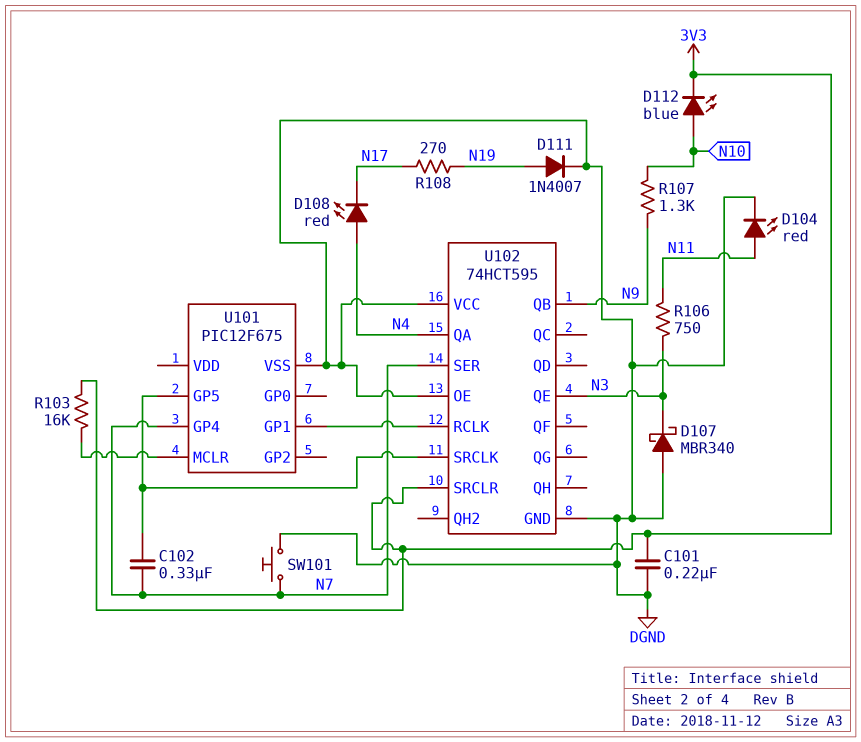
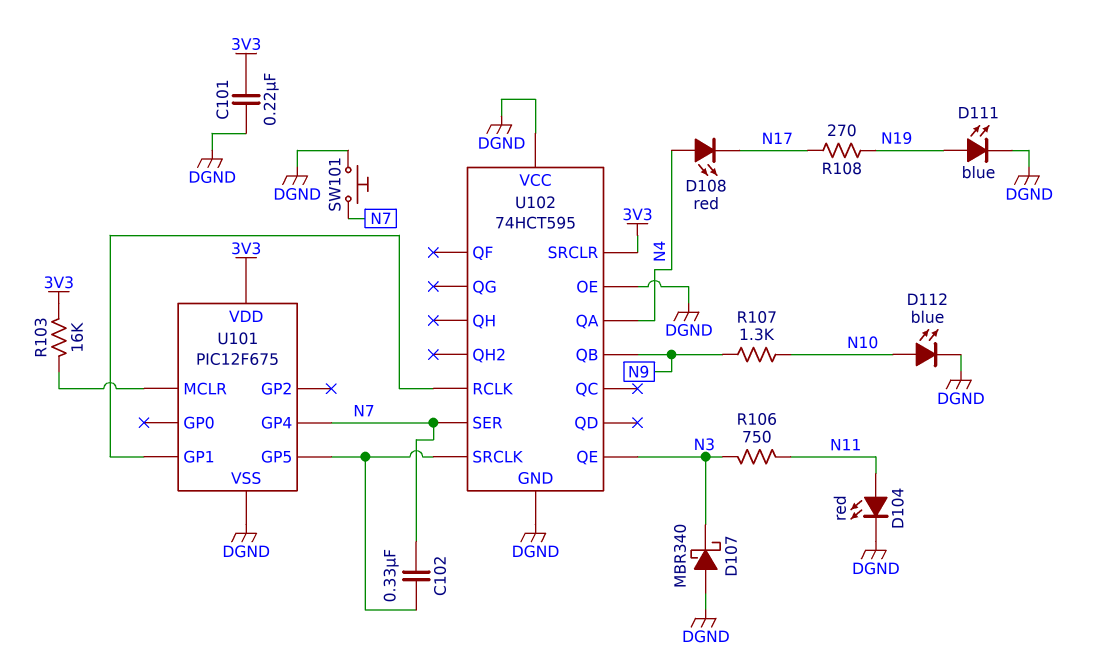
D111: diode 1N4007 (A N19, K DGND) -> LED blue (A N19, K DGND)
D112: LED blue (A N10, K 3V3) -> LED blue (A N10, K DGND)
U101 pin VDD: none -> 3V3

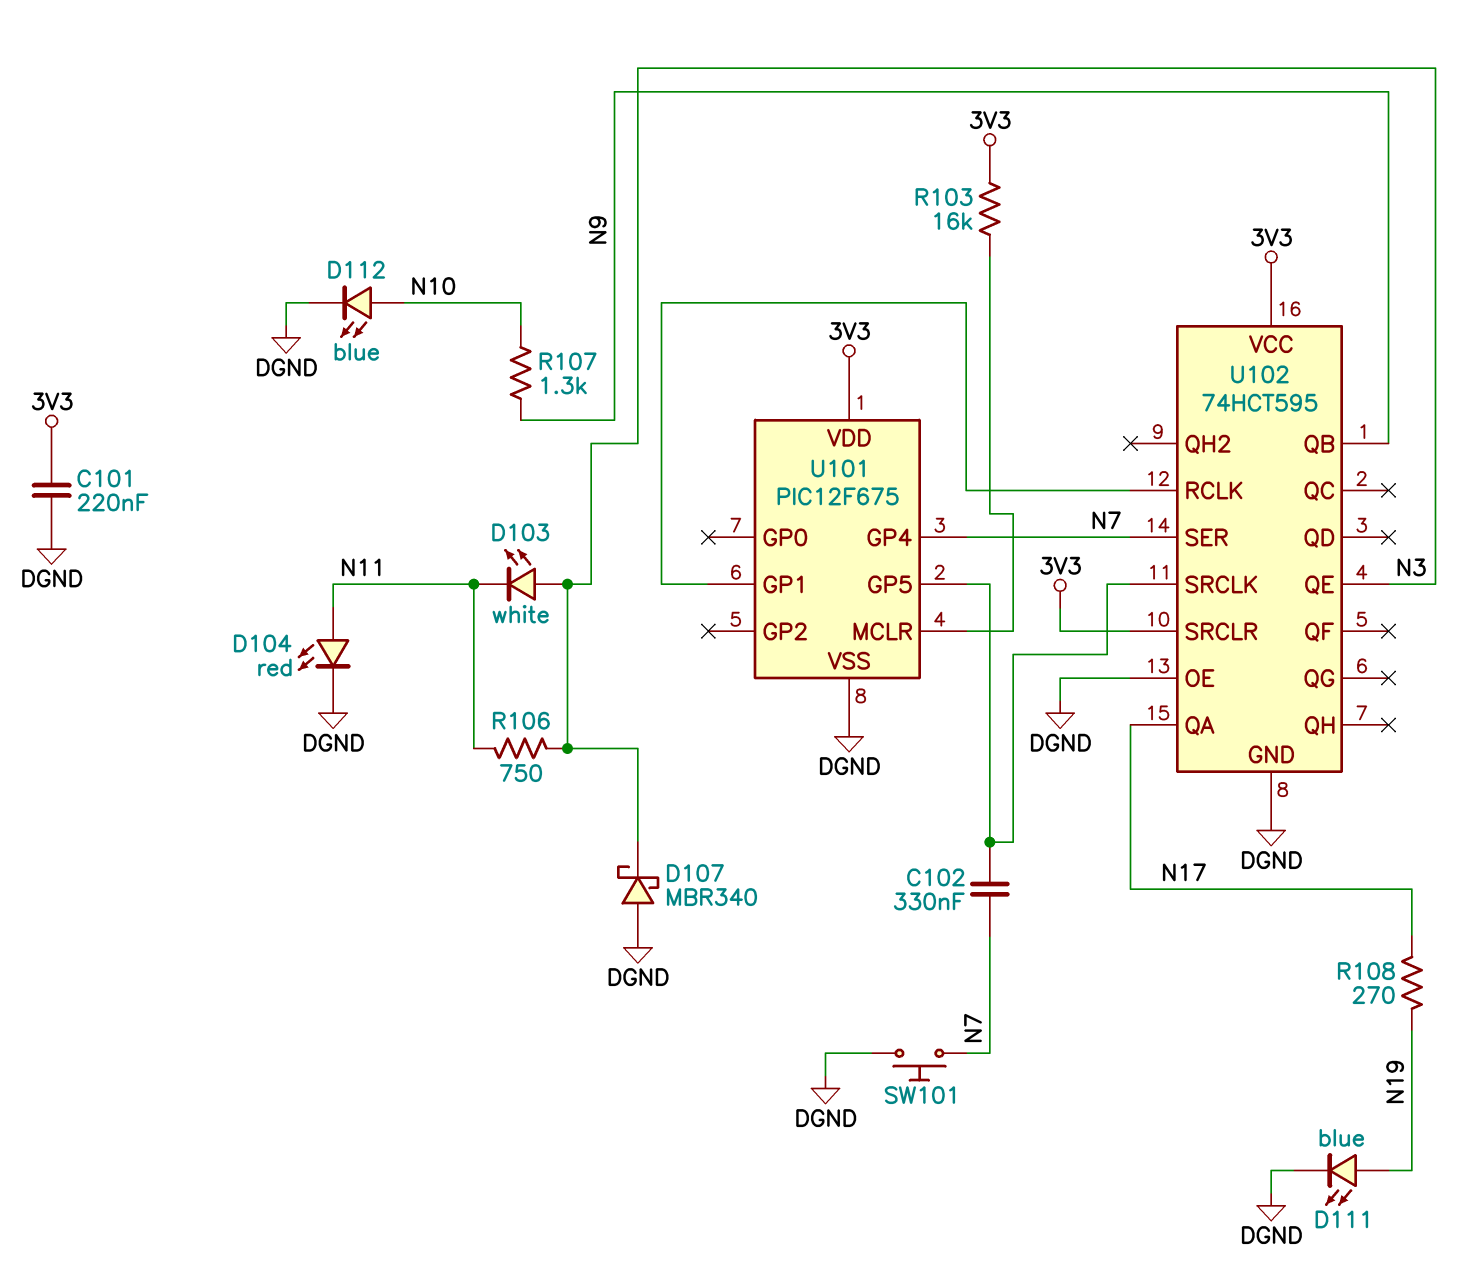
D103: none -> LED white (A N3, K N11)
D108: LED red (A N4, K N17) -> none
U102 pin QA: N4 -> N17
U102 pin VCC: DGND -> 3V3

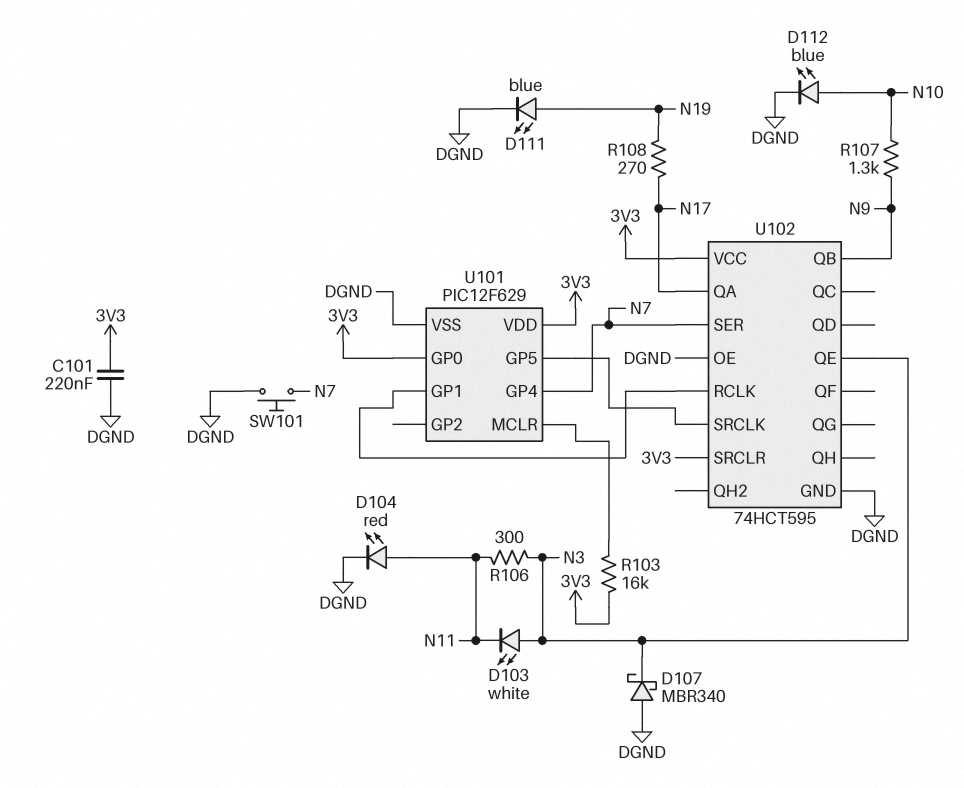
C102: 330nF (N7, U101/GP5) -> none
R106: 750 (N3, N11) -> 300 (N3, N11)
U101: PIC12F675 -> PIC12F629
U101 pin GP0: none -> 3V3

